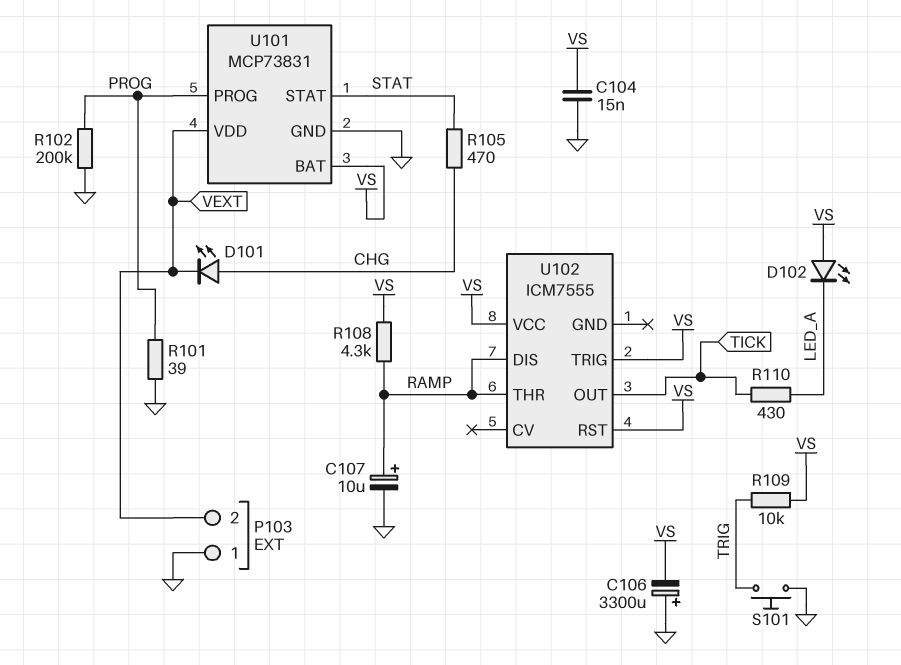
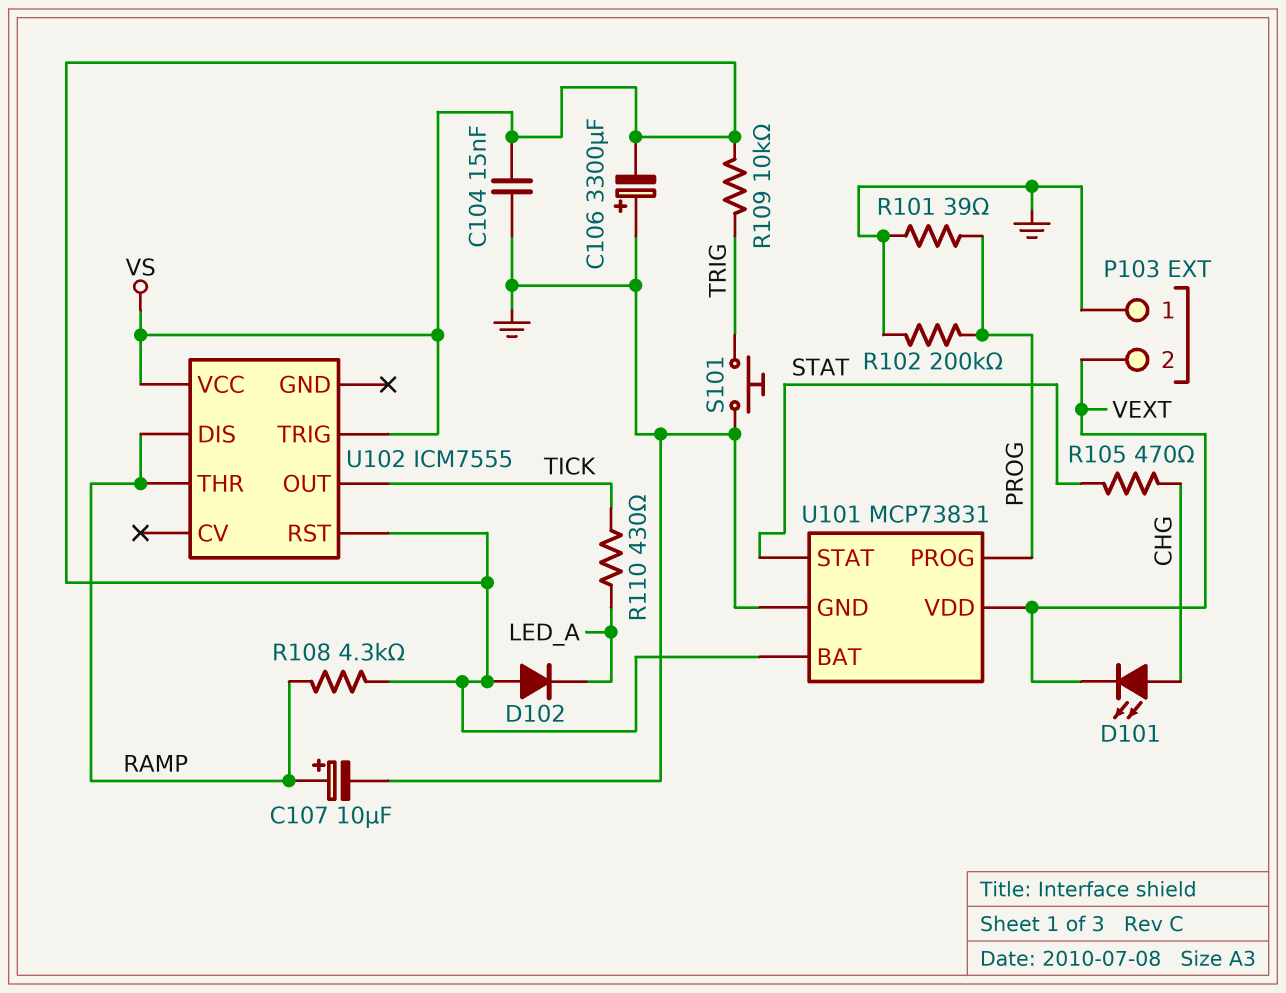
D102: LED (A VS, K LED_A) -> diode (A VS, K LED_A)

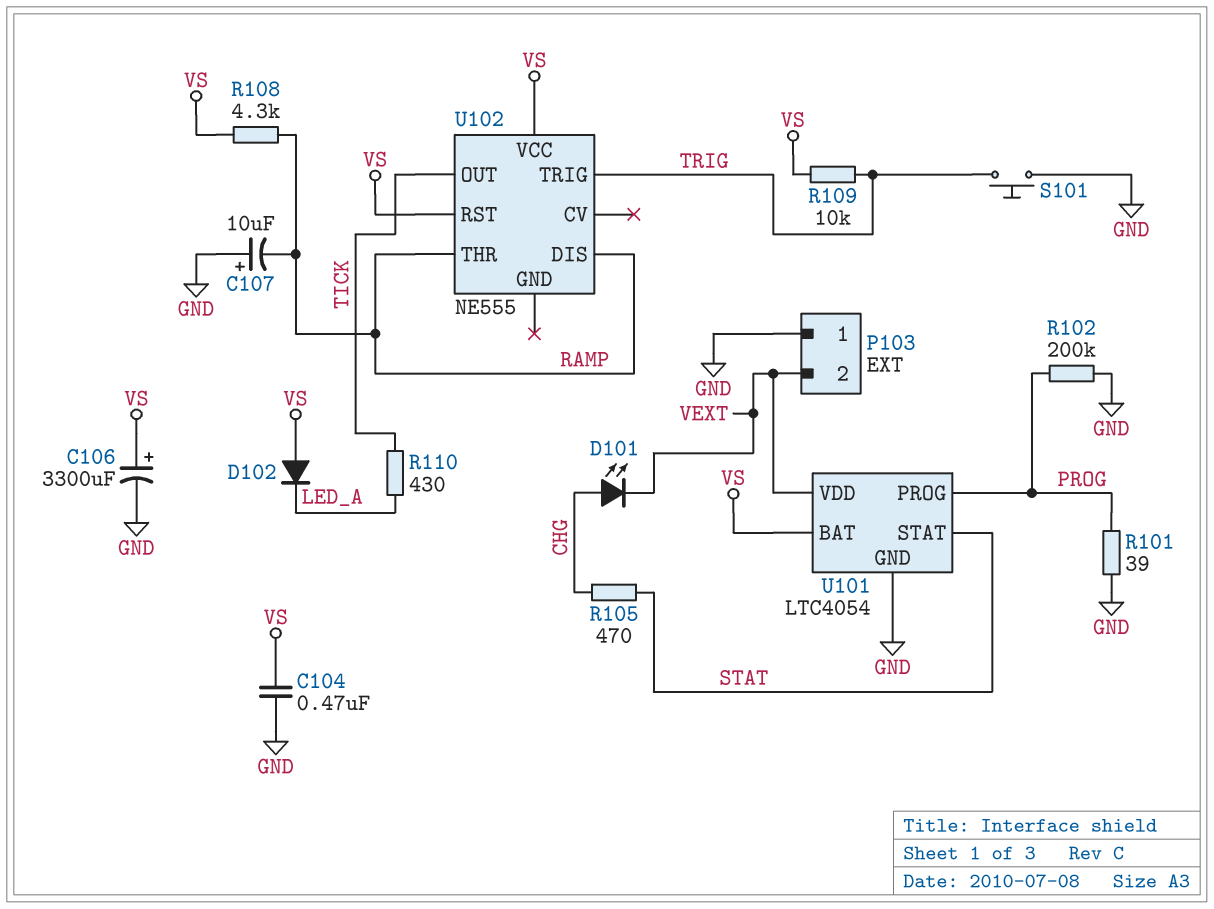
C104: 15nF (GND, VS) -> 470nF (GND, VS)
C106: 3300uF (plus GND, minus VS) -> 3300uF (plus VS, minus GND)
C107: 10uF (plus RAMP, minus GND) -> 10uF (plus GND, minus RAMP)
U101: MCP73831 -> LTC4054
U102: ICM7555 -> NE555
U102 pin TRIG: VS -> TRIG

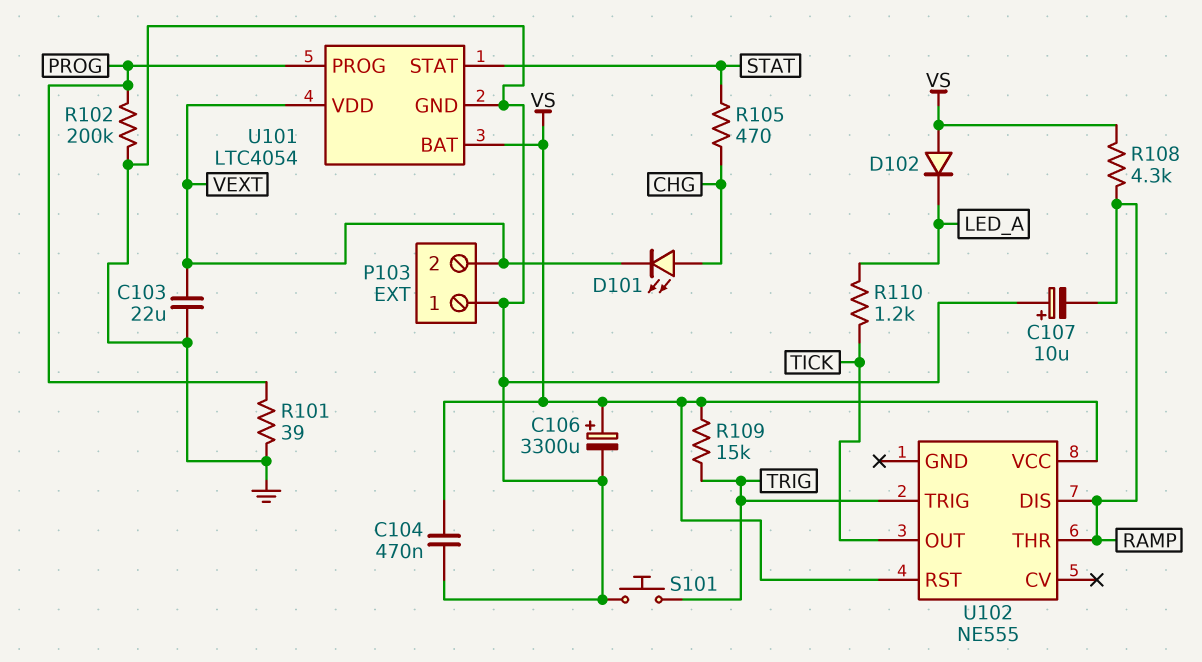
C103: none -> 22uF (GND, VEXT)
R109: 10k (TRIG, VS) -> 15k (TRIG, VS)
R110: 430 (LED_A, TICK) -> 1.2k (LED_A, TICK)

